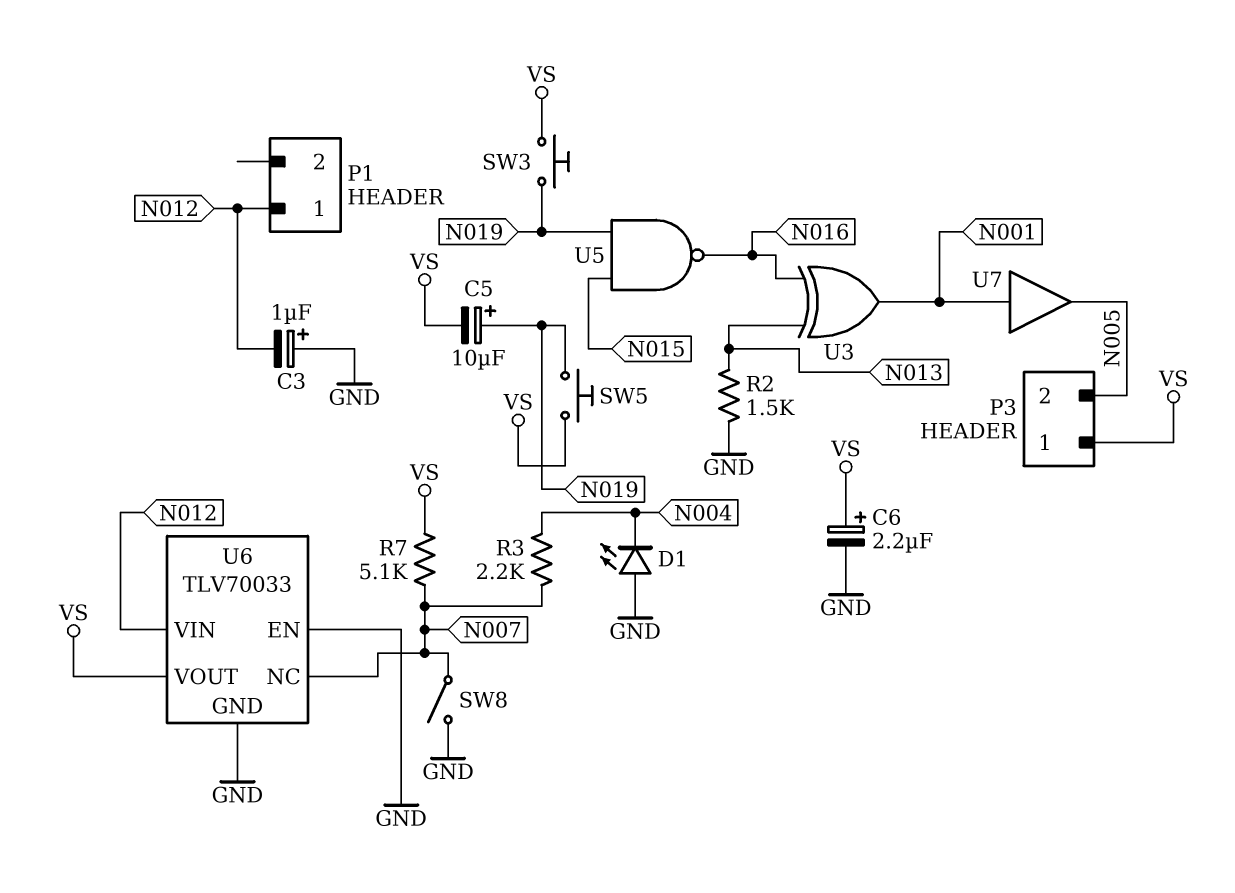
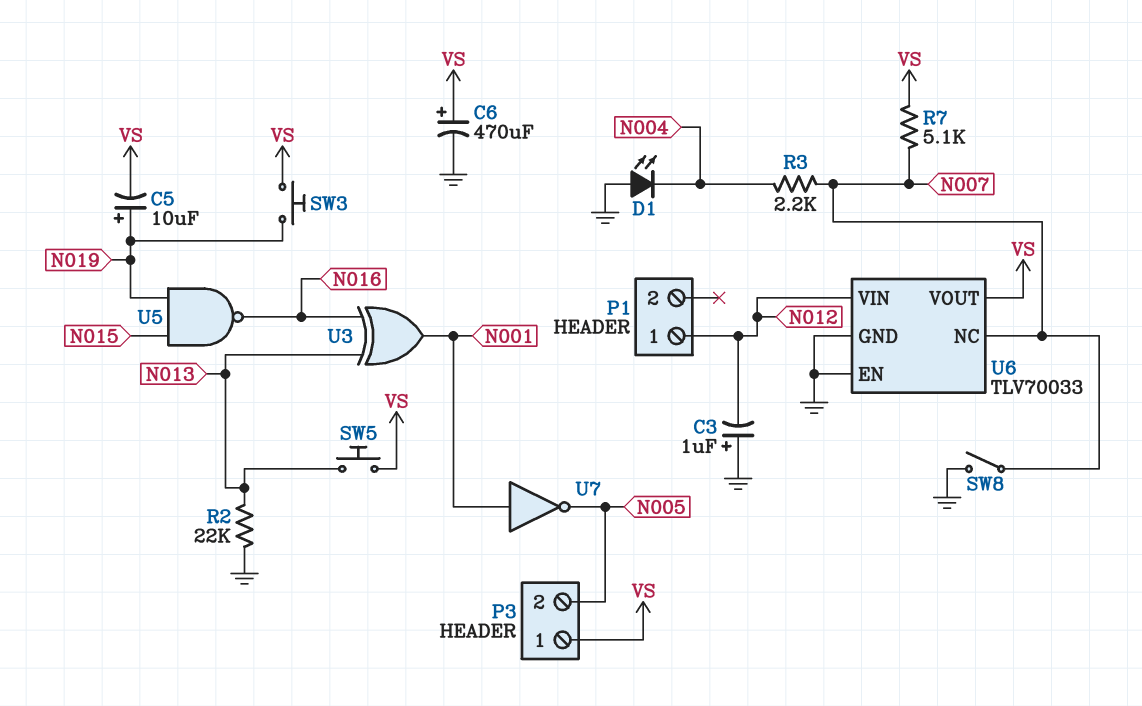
C6: 2.2uF (plus VS, minus GND) -> 470uF (plus VS, minus GND)
R2: 1.5k (GND, N013) -> 22k (GND, N013)
SW5: button (N019, VS) -> button (N013, VS)
U7: buffer (in N001, out N005) -> NOT (in N001, out N005)

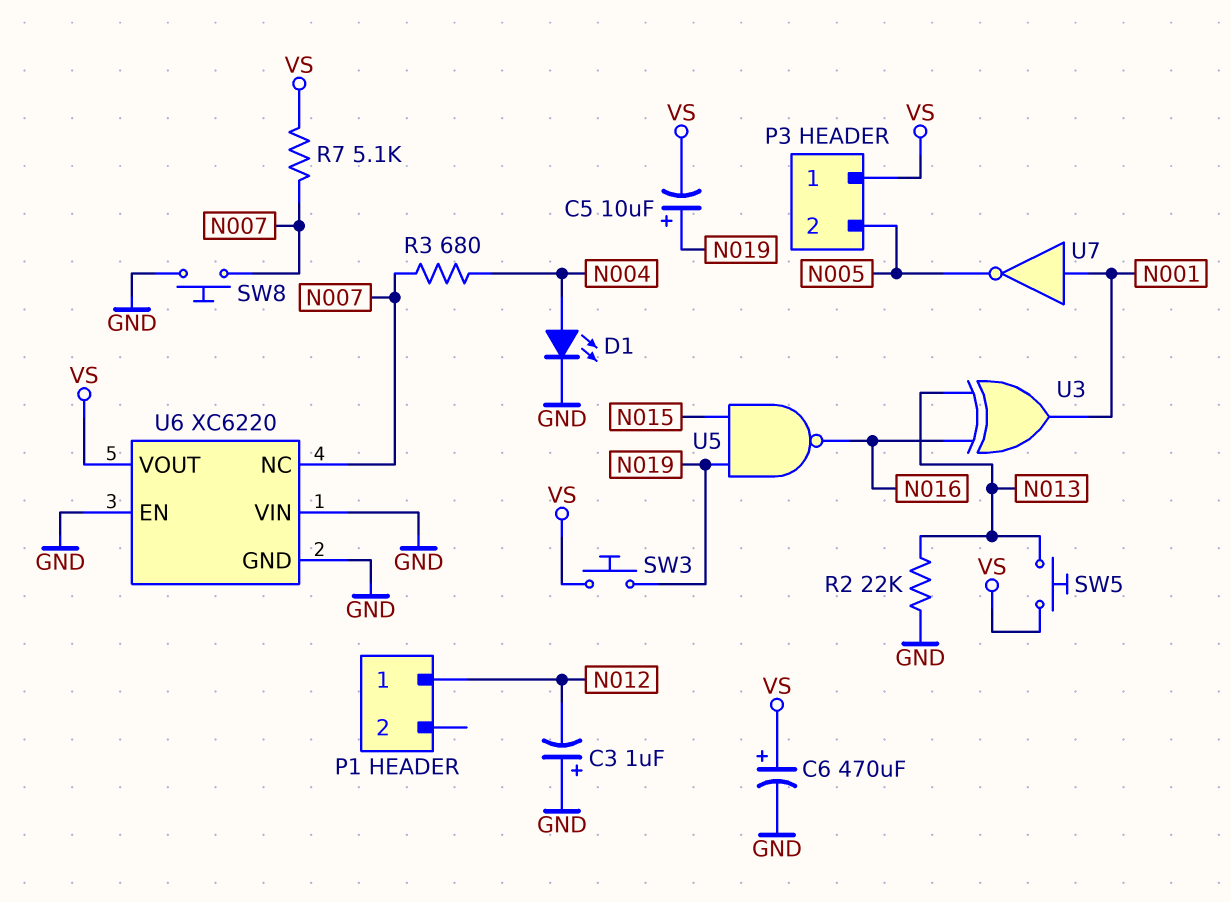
D1: LED (A GND, K N004) -> LED (A N004, K GND)
R3: 2.2k (N004, N007) -> 680 (N004, N007)
SW8: switch (GND, N007) -> button (GND, N007)
U6: TLV70033 -> XC6220
U6 pin VIN: N012 -> GND

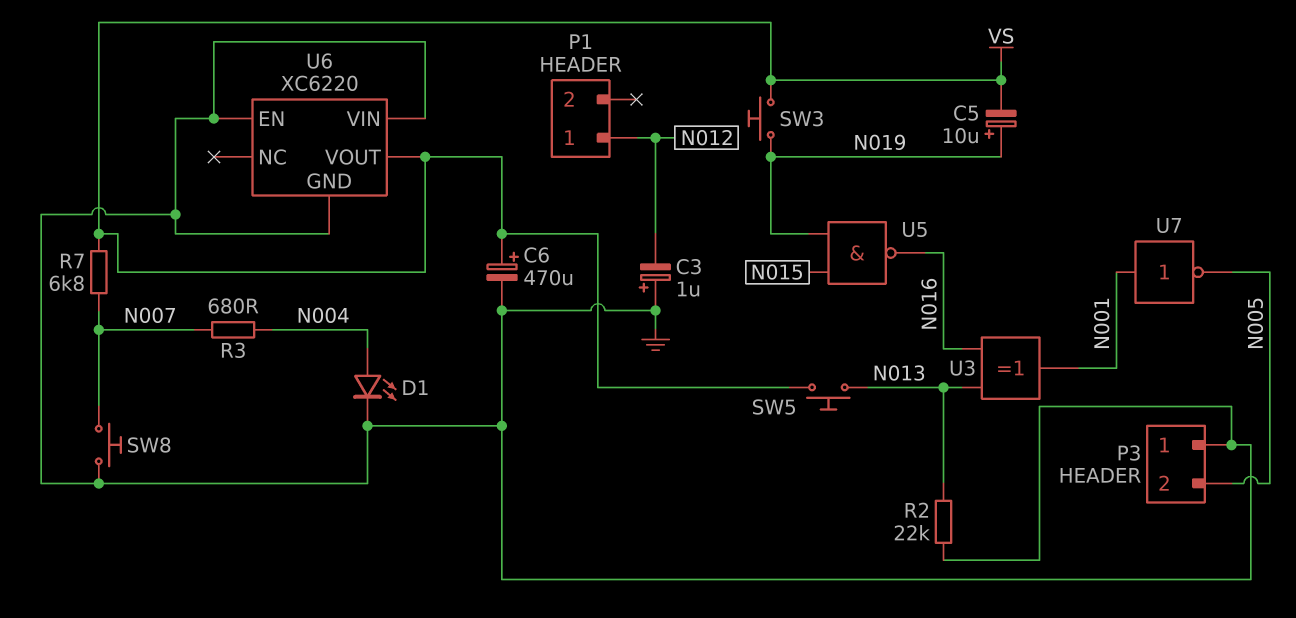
P3 pin 1: VS -> GND
R7: 5.1k (N007, VS) -> 6.8k (N007, VS)
U6 pin NC: N007 -> none

